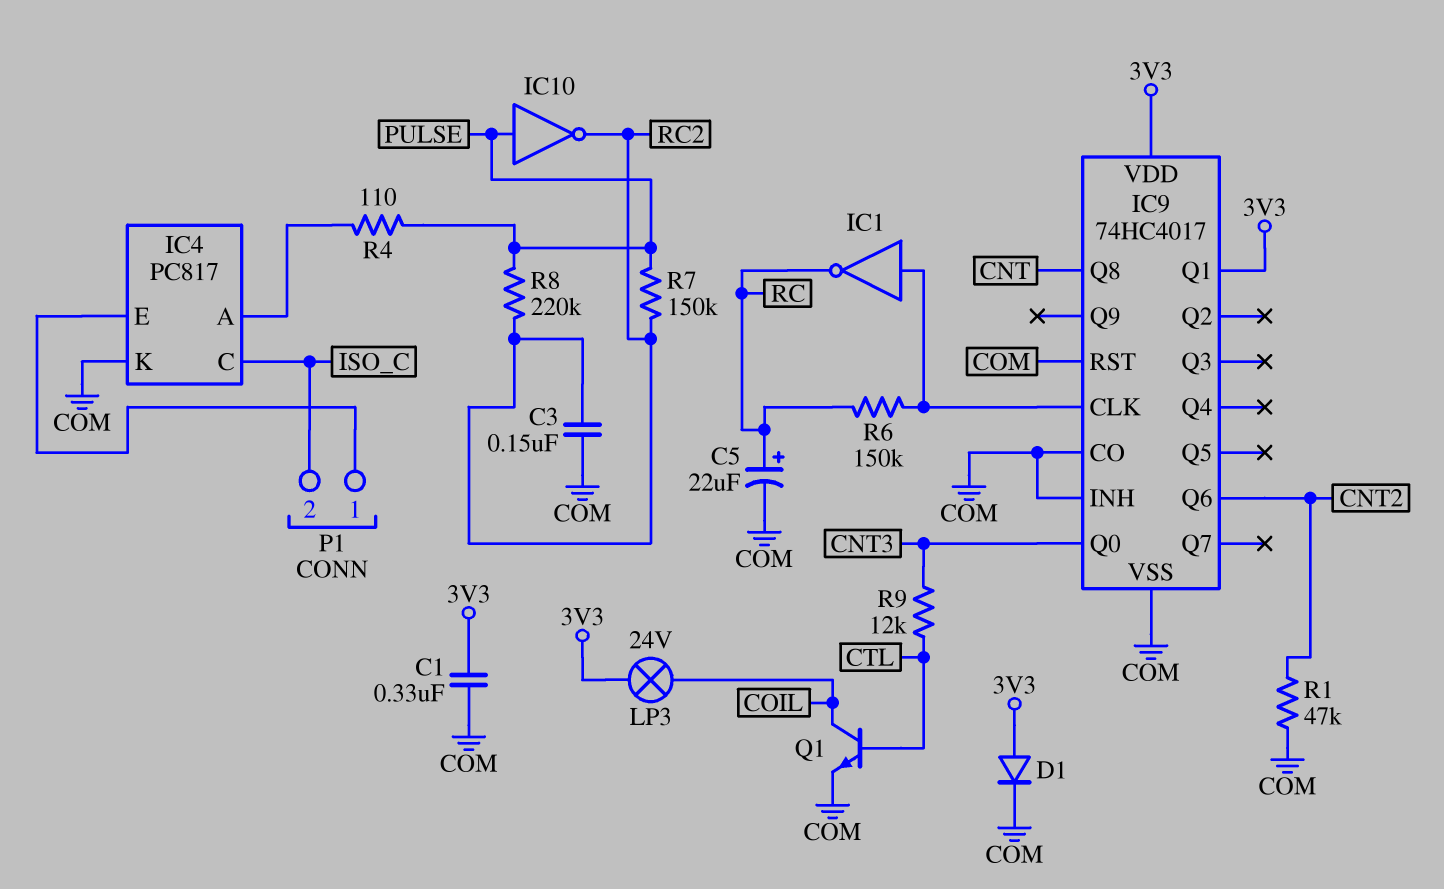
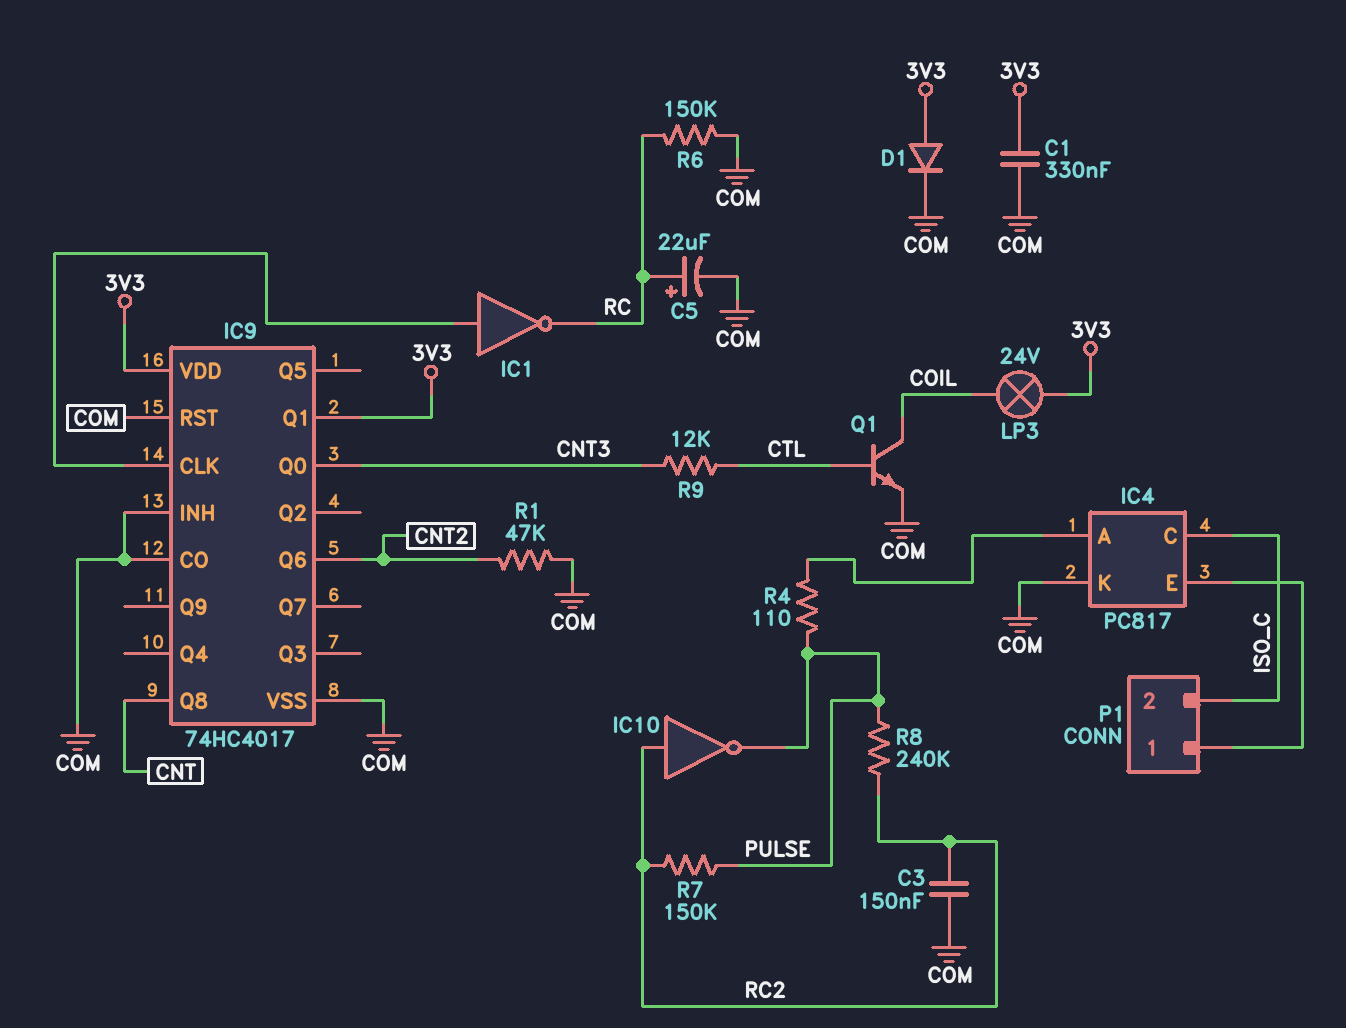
IC10: NOT (in PULSE, out RC2) -> NOT (in RC2, out PULSE)
R6: 150k (IC9/CLK, RC) -> 150k (COM, RC)
R8: 220k (PULSE, RC2) -> 240k (PULSE, RC2)

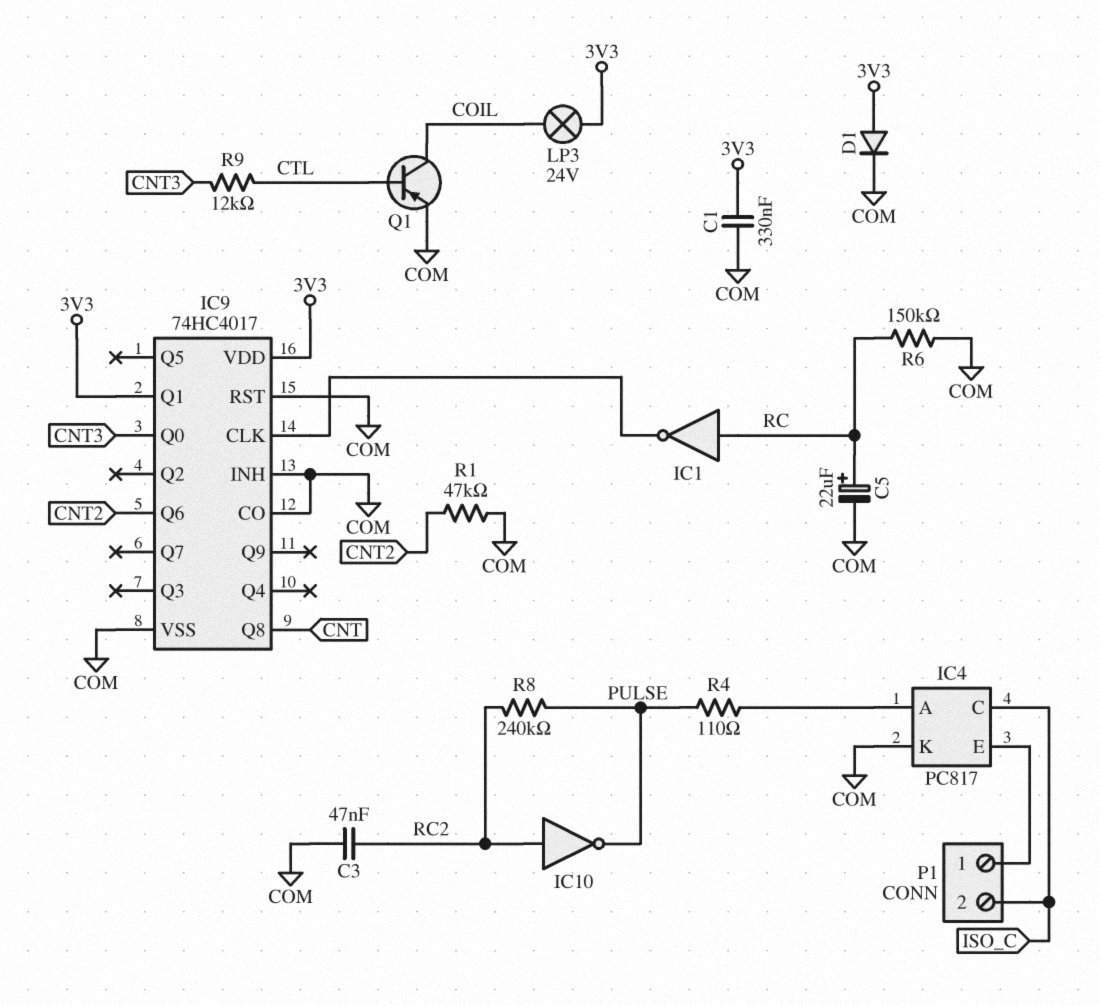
C3: 150nF (COM, RC2) -> 47nF (COM, RC2)
IC1: NOT (in IC9/CLK, out RC) -> NOT (in RC, out IC9/CLK)
Q1: NPN (B CTL, C COIL, E COM) -> PNP (B CTL, C COIL, E COM)
R7: 150k (PULSE, RC2) -> none

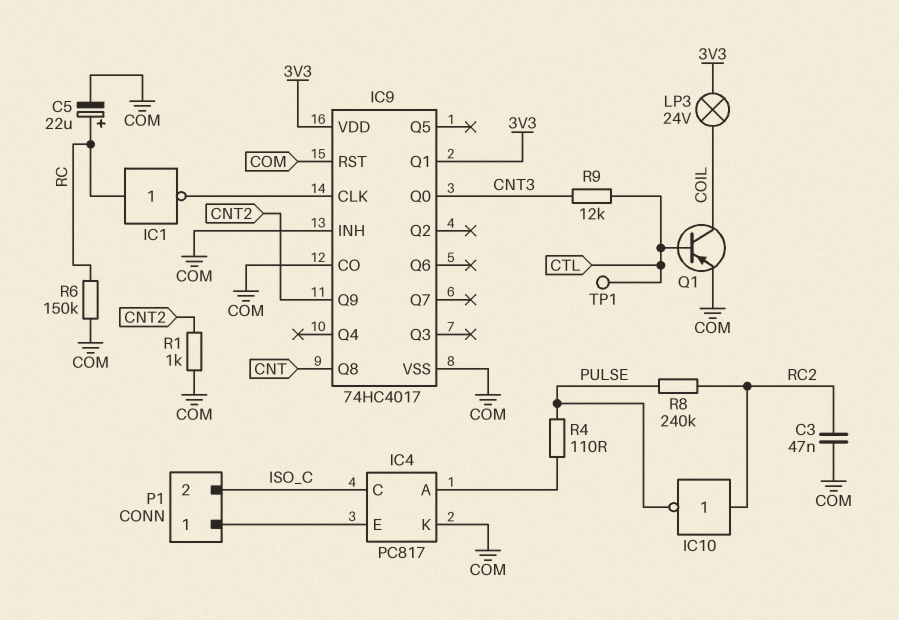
C1: 330nF (3V3, COM) -> none
D1: diode (A 3V3, K COM) -> none
IC9 pin Q6: CNT2 -> none
IC9 pin Q9: none -> CNT2
R1: 47k (CNT2, COM) -> 1k (CNT2, COM)
TP1: none -> test point (CTL)

